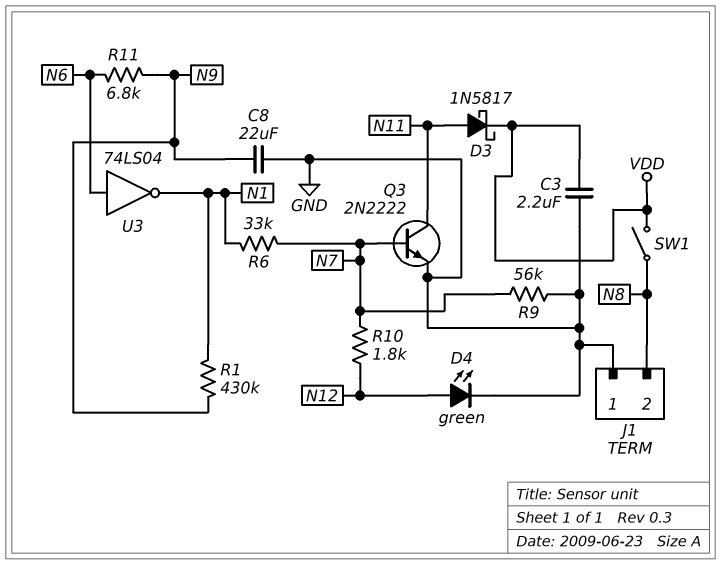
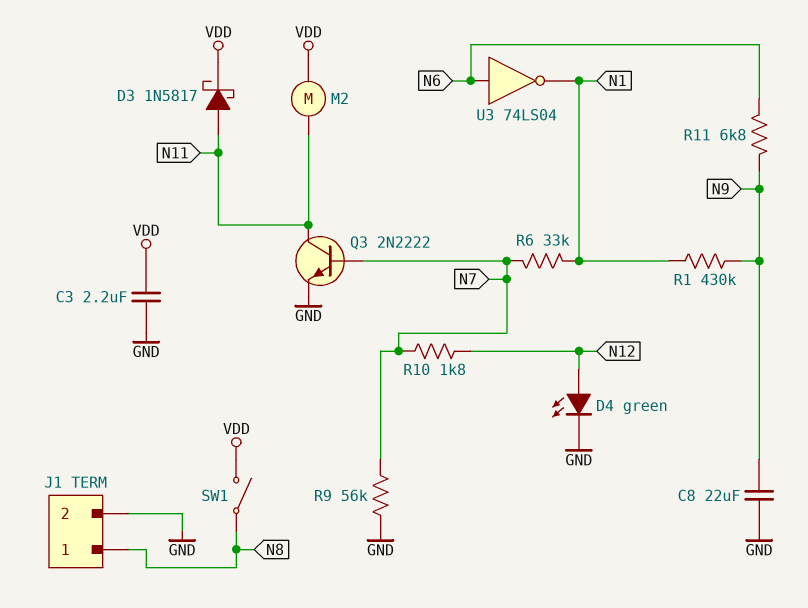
J1 pin 1: GND -> N8
J1 pin 2: N8 -> GND
M2: none -> motor (N11, VDD)

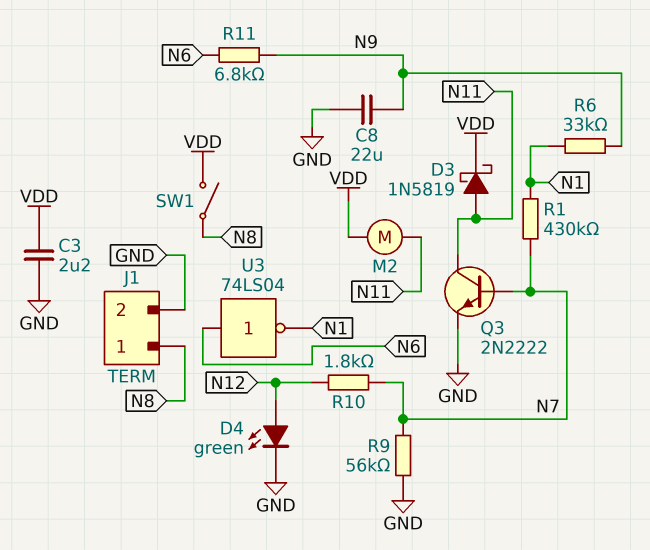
D3: schottky 1N5817 (A N11, K VDD) -> schottky 1N5819 (A N11, K VDD)
R1: 430k (N1, N9) -> 430k (N1, N7)
R6: 33k (N1, N7) -> 33k (N1, N9)

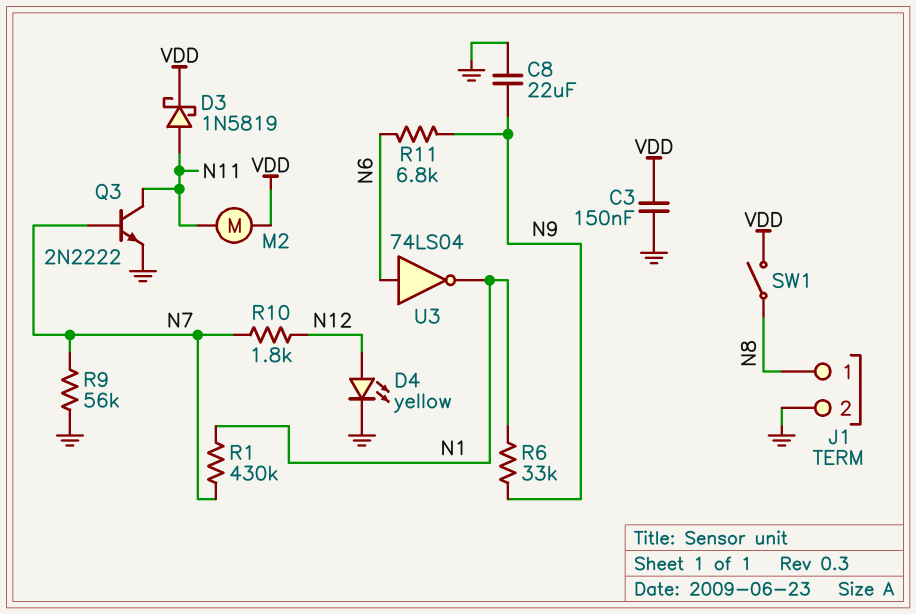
C3: 2.2uF (GND, VDD) -> 150nF (GND, VDD)
D4: LED green (A N12, K GND) -> LED yellow (A N12, K GND)

